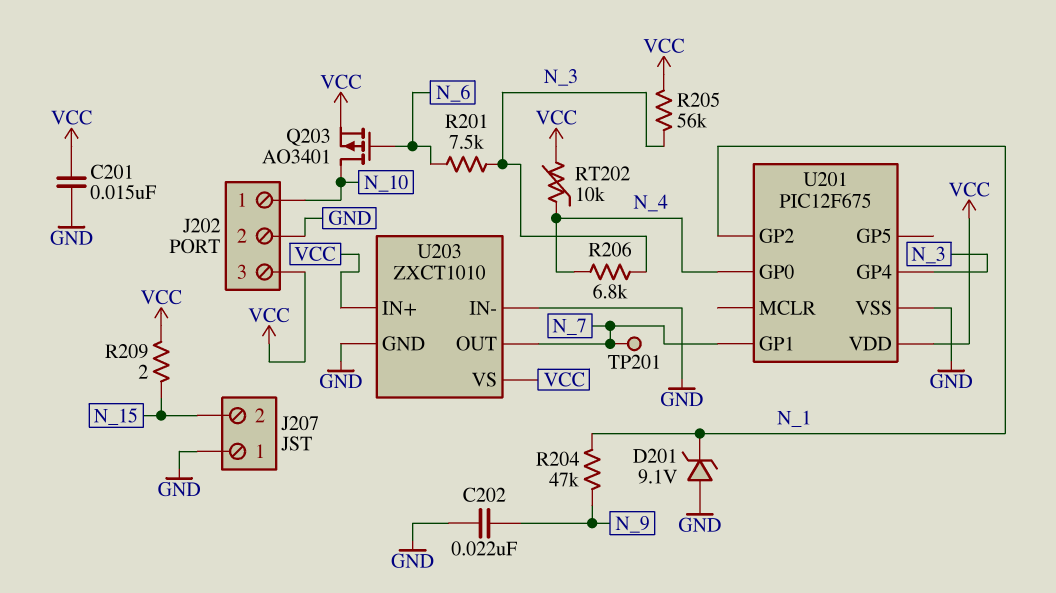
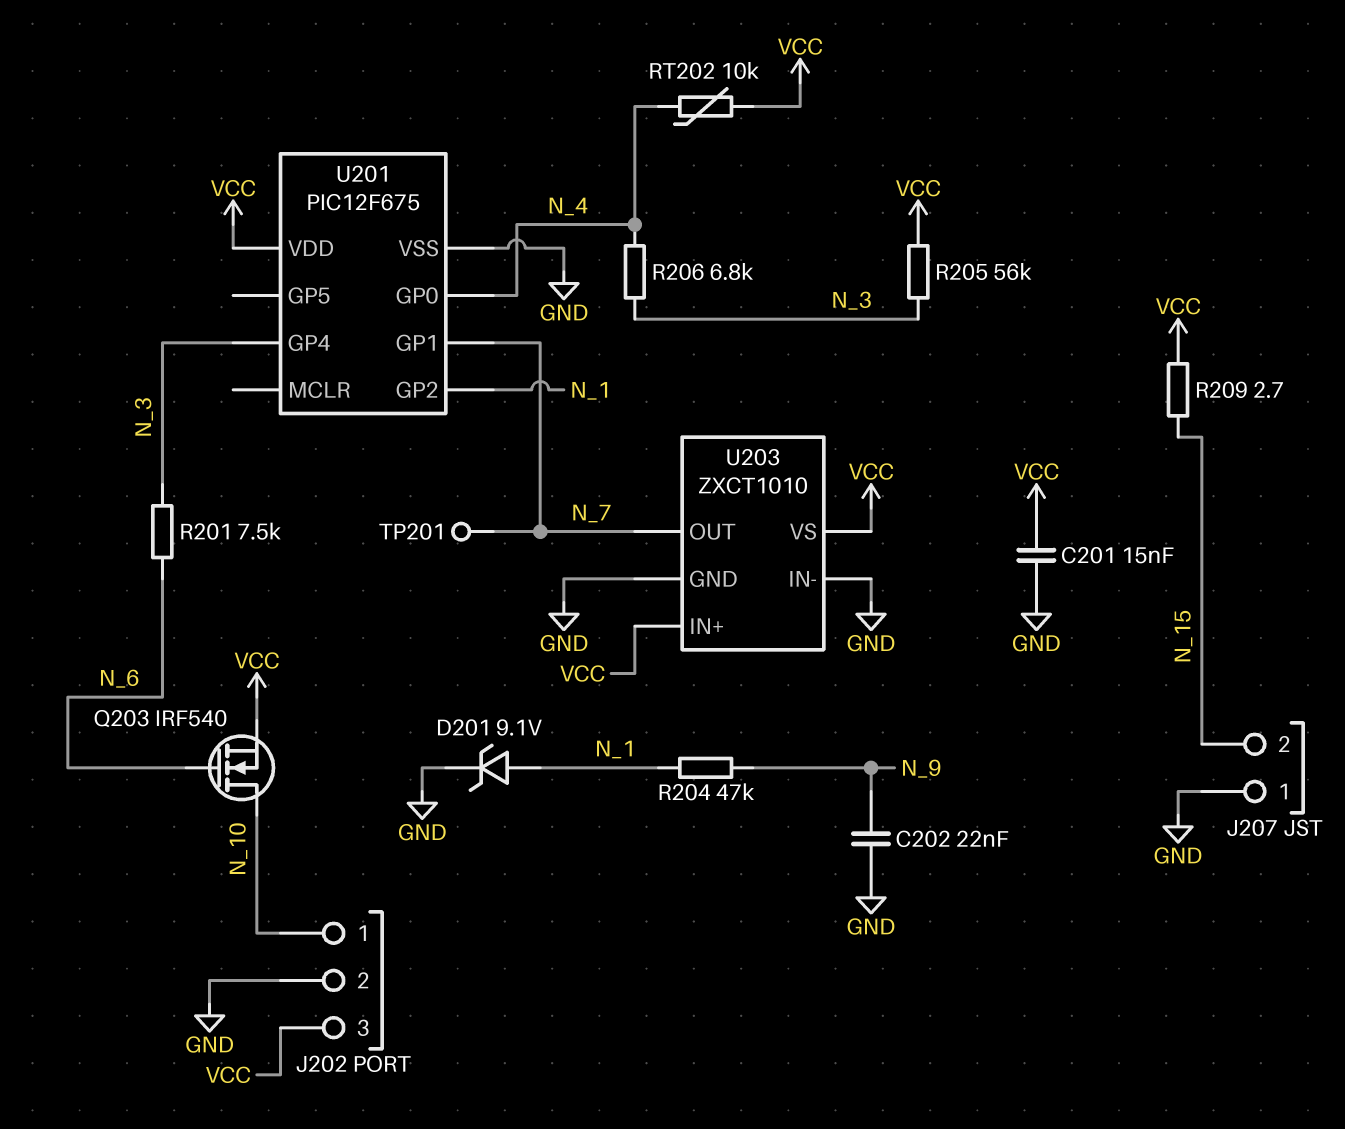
D201: zener 9.1V (A GND, K N_1) -> zener 9.1V (A N_1, K GND)
Q203: PMOS AO3401 (G N_6, D N_10, S VCC) -> NMOS IRF540 (G N_6, D N_10, S VCC)
R209: 2 (N_15, VCC) -> 2.7 (N_15, VCC)

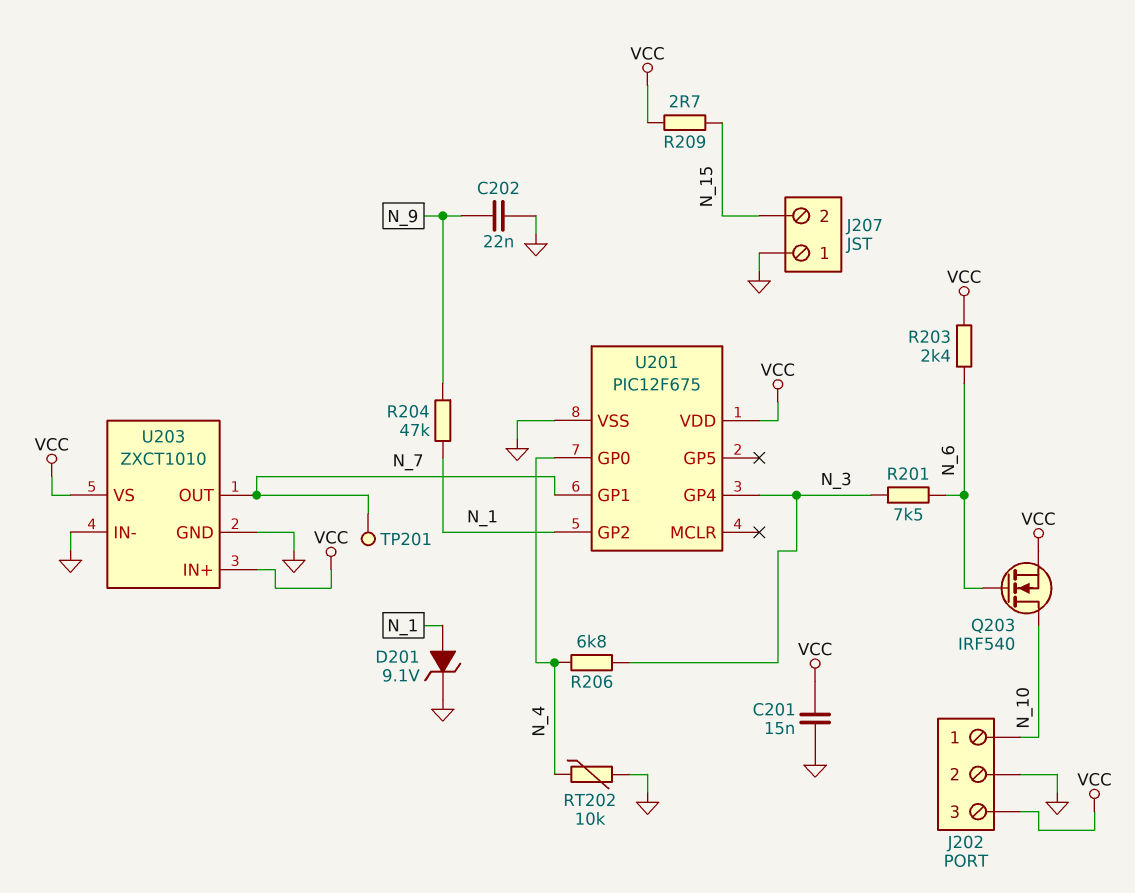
R203: none -> 2.4k (N_6, VCC)
R205: 56k (N_3, VCC) -> none
RT202: 10k (N_4, VCC) -> 10k (GND, N_4)

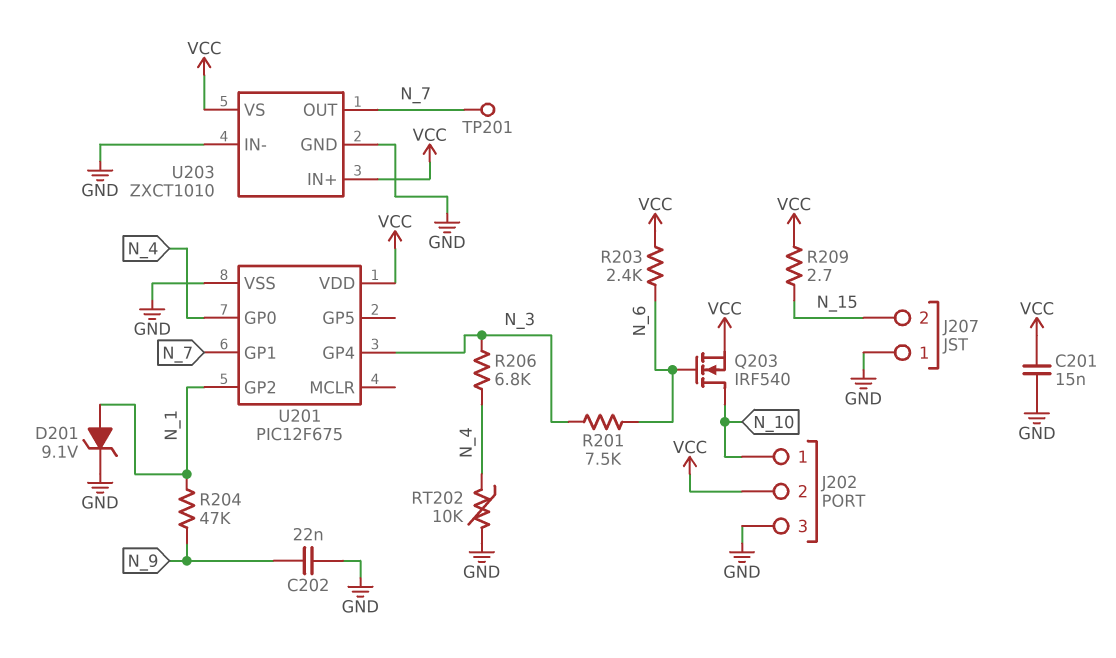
J202 pin 2: GND -> VCC
J202 pin 3: VCC -> GND

